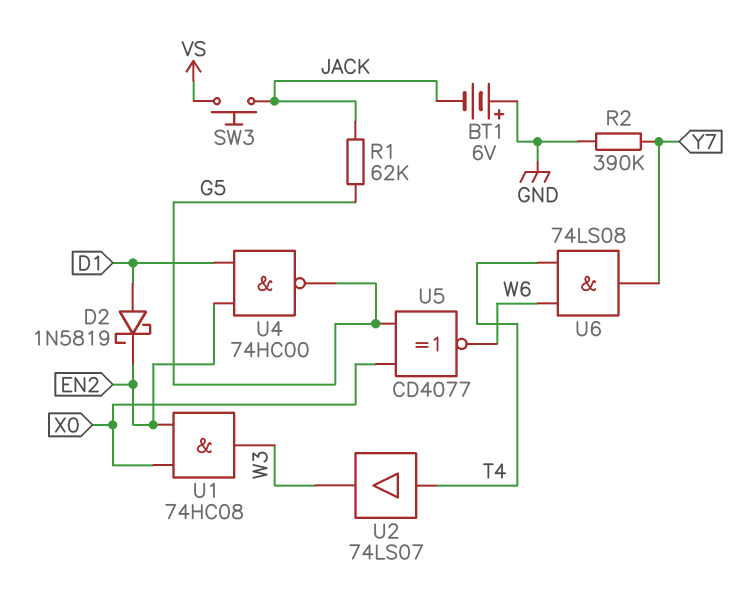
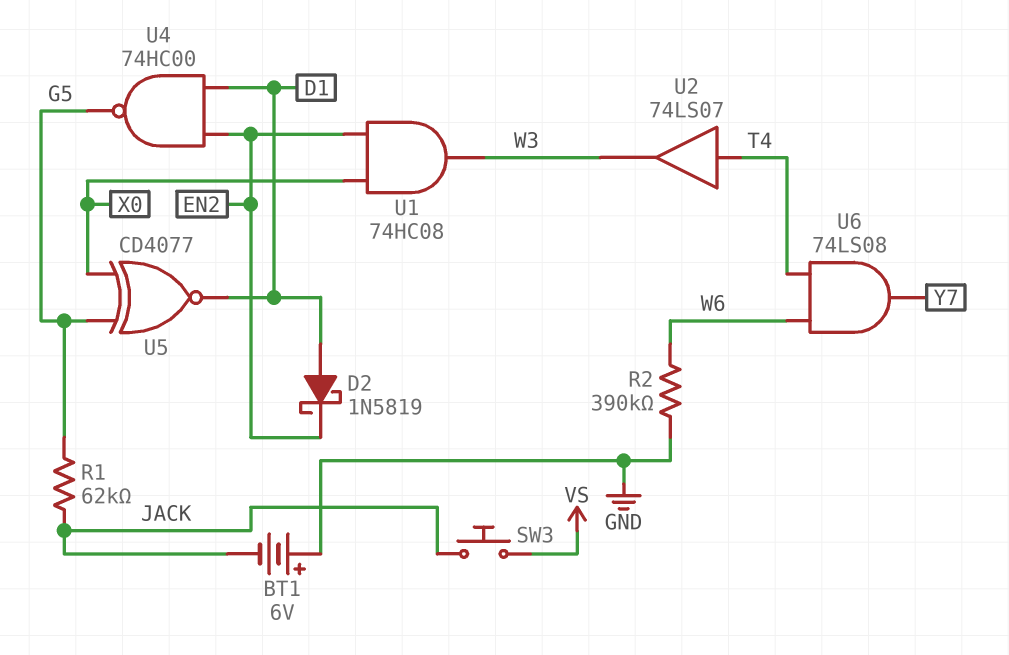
R2: 390k (GND, Y7) -> 390k (GND, W6)
U5: XNOR CD4077 (in G5, in X0, out W6) -> XNOR CD4077 (in G5, in X0, out D1)

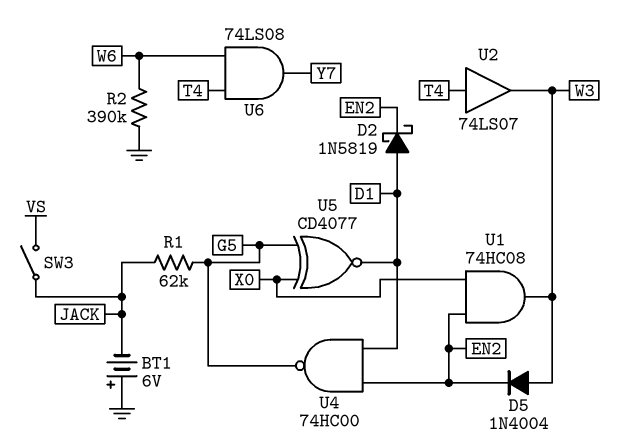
D5: none -> diode 1N4004 (A W3, K EN2)
SW3: button (JACK, VS) -> switch (JACK, VS)

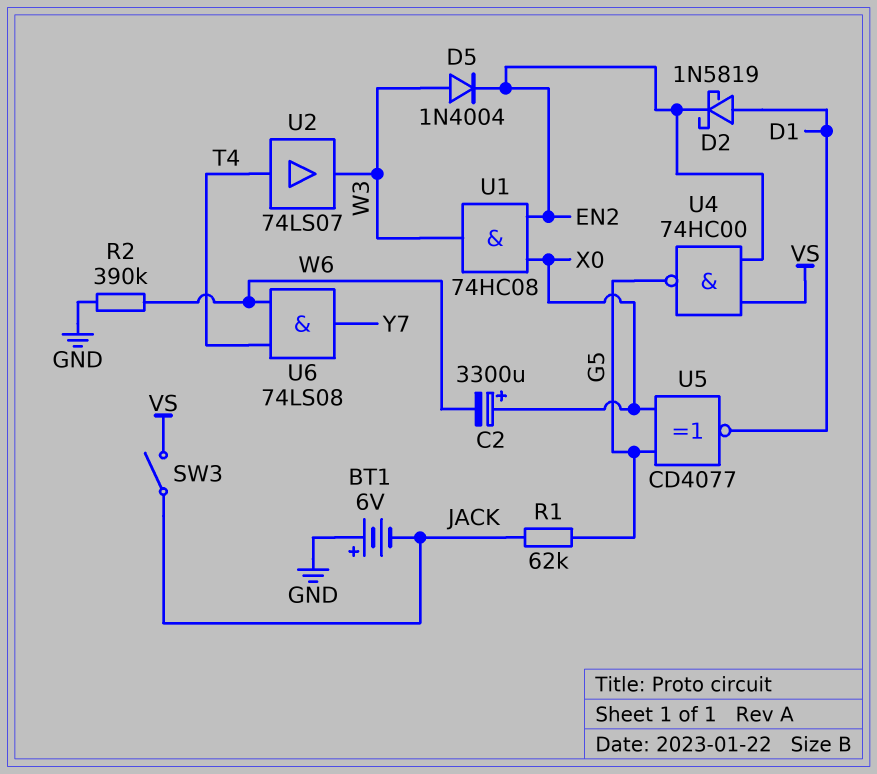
C2: none -> 3300uF (plus X0, minus W6)
U4: NAND 74HC00 (in D1, in EN2, out G5) -> NAND 74HC00 (in EN2, in VS, out G5)

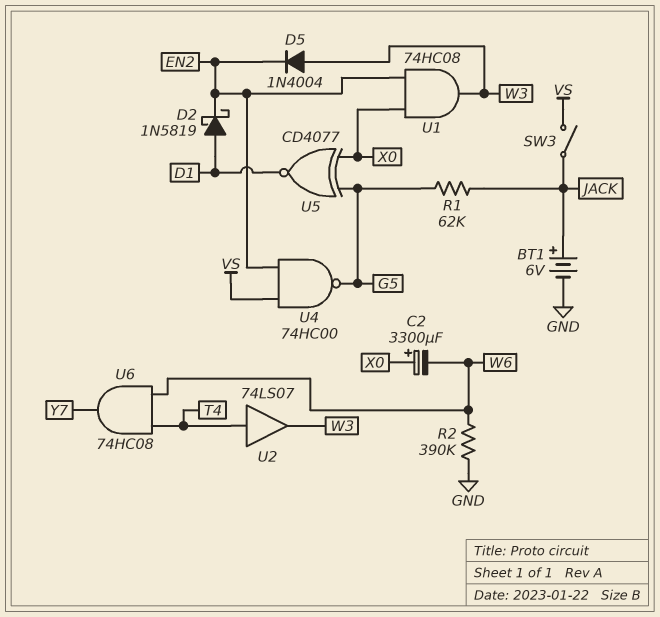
BT1: 6V (plus GND, minus JACK) -> 6V (plus JACK, minus GND)
U6: AND 74LS08 (in T4, in W6, out Y7) -> AND 74HC08 (in T4, in W6, out Y7)

